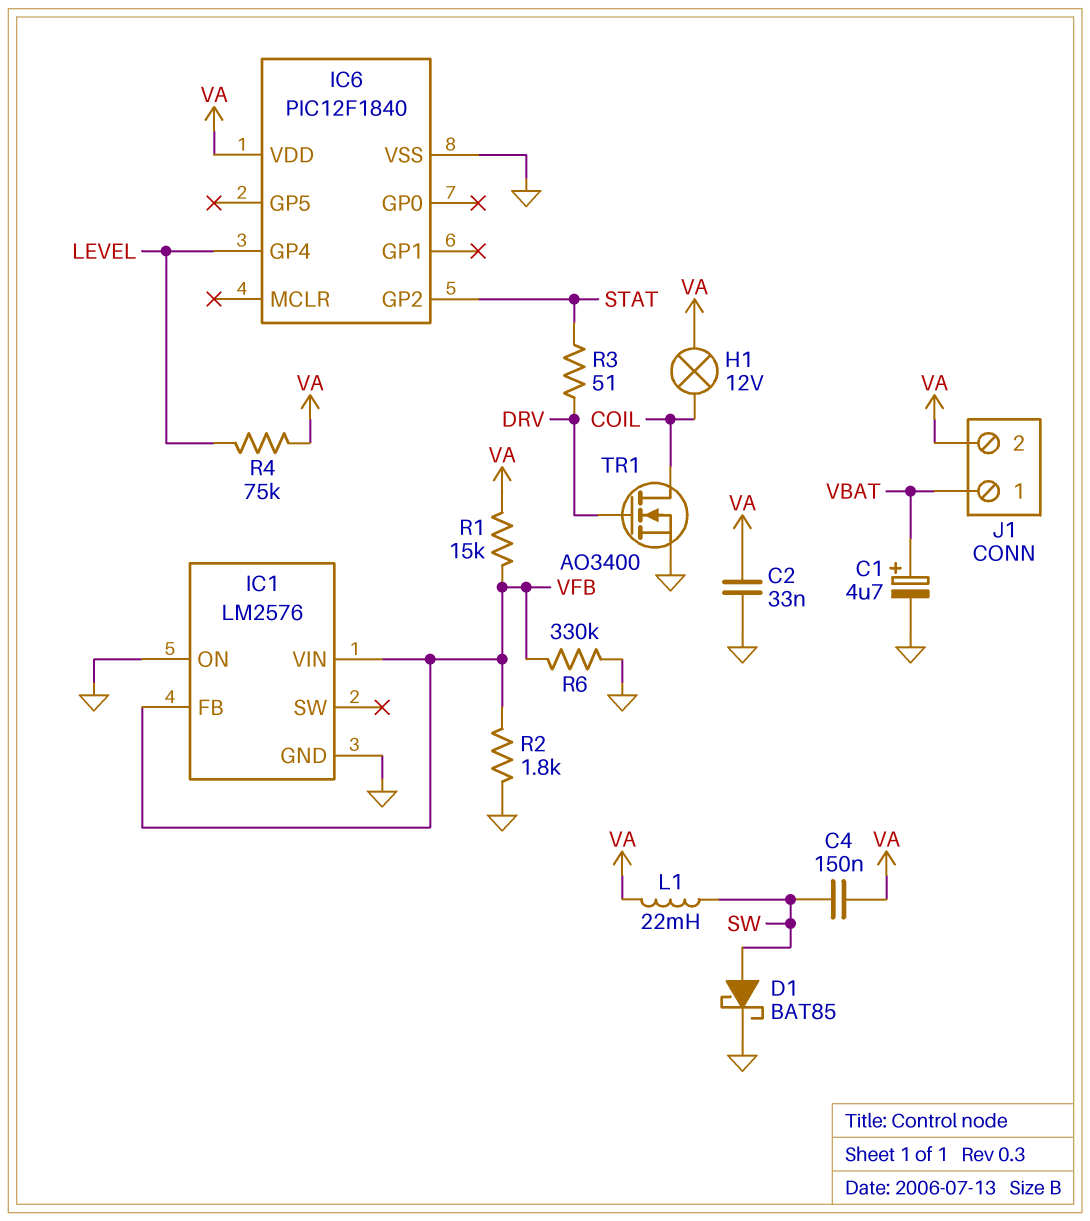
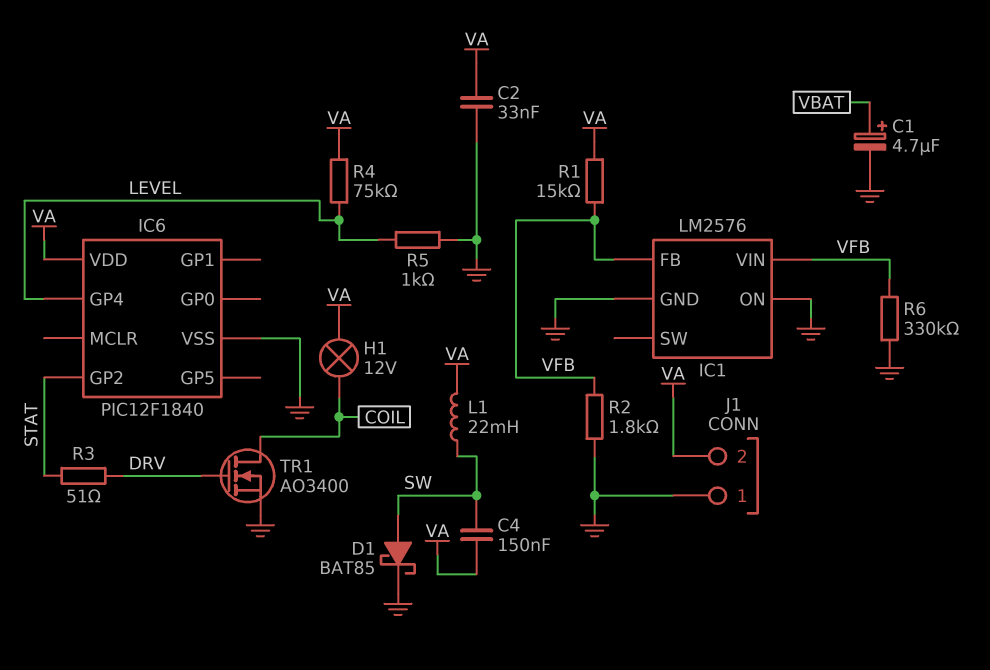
J1 pin 1: VBAT -> GND
R5: none -> 1k (GND, LEVEL)

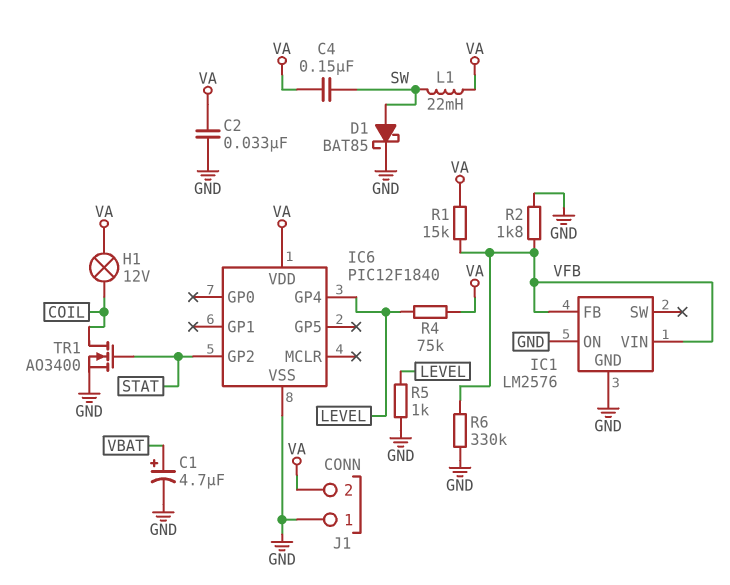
R3: 51 (DRV, STAT) -> none
TR1: NMOS AO3400 (G DRV, D COIL, S GND) -> NMOS AO3400 (G STAT, D COIL, S GND)

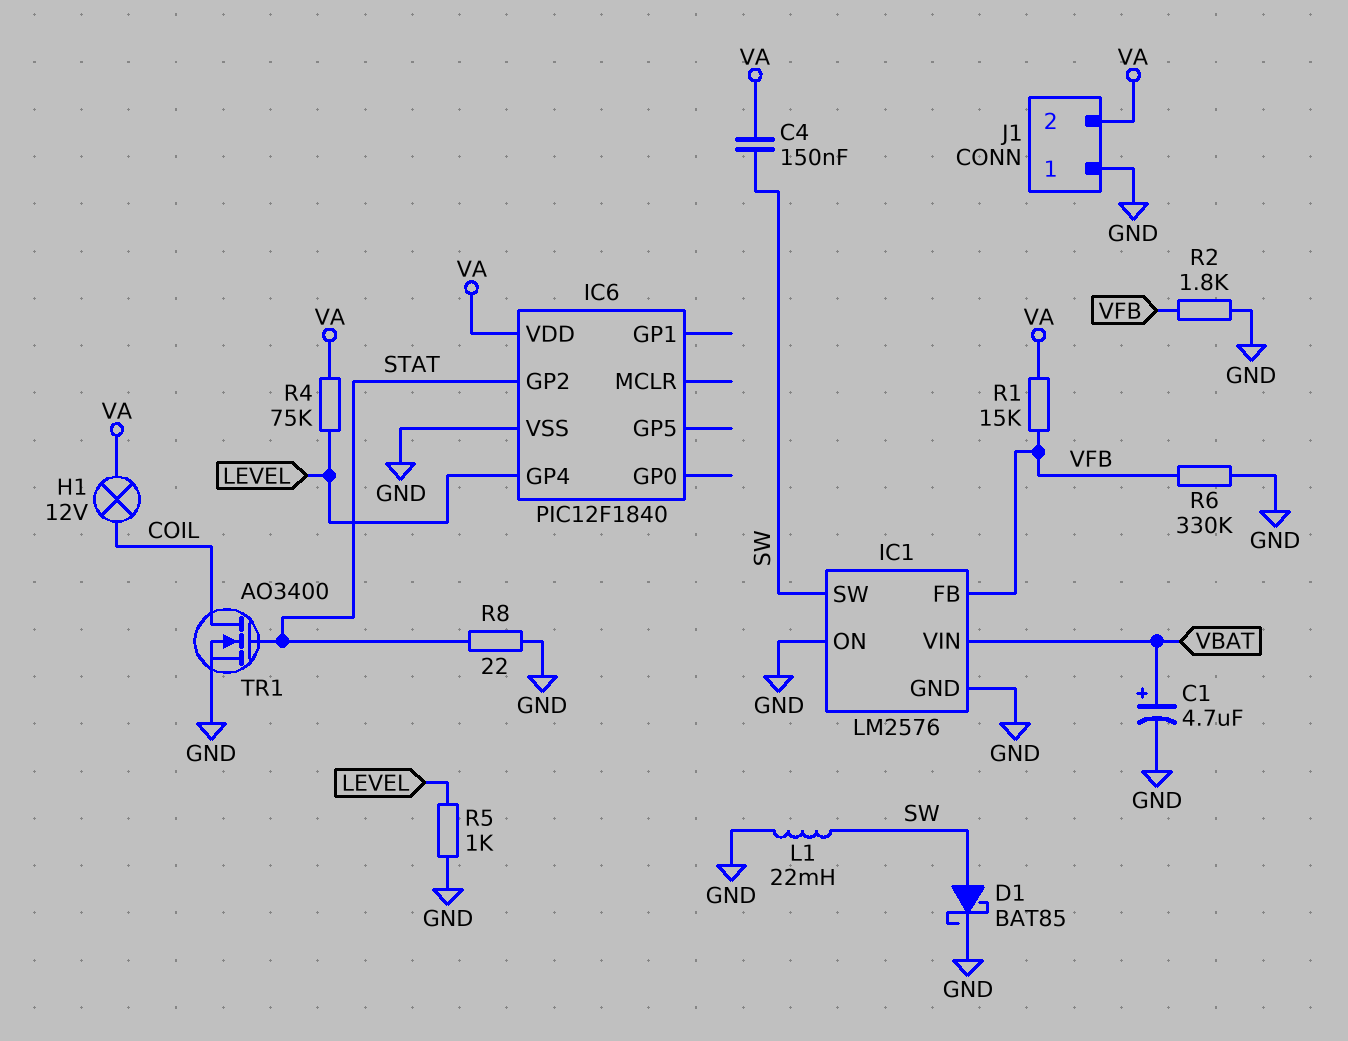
C2: 33nF (GND, VA) -> none
IC1 pin SW: none -> SW
IC1 pin VIN: VFB -> VBAT
L1: 22mH (SW, VA) -> 22mH (GND, SW)
R8: none -> 22 (GND, STAT)

